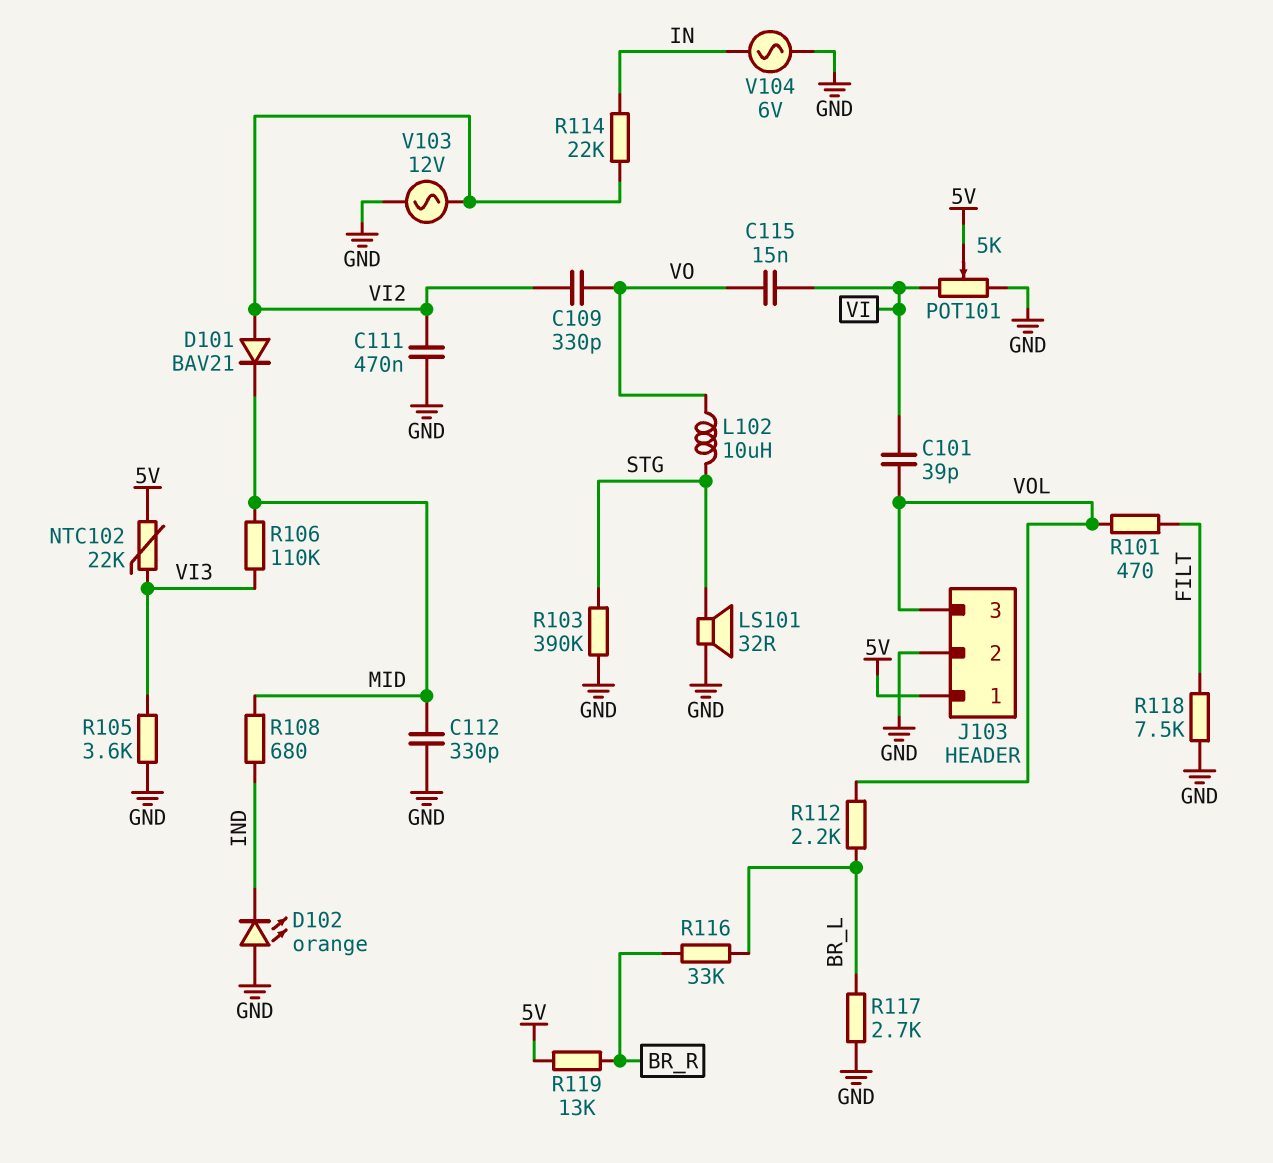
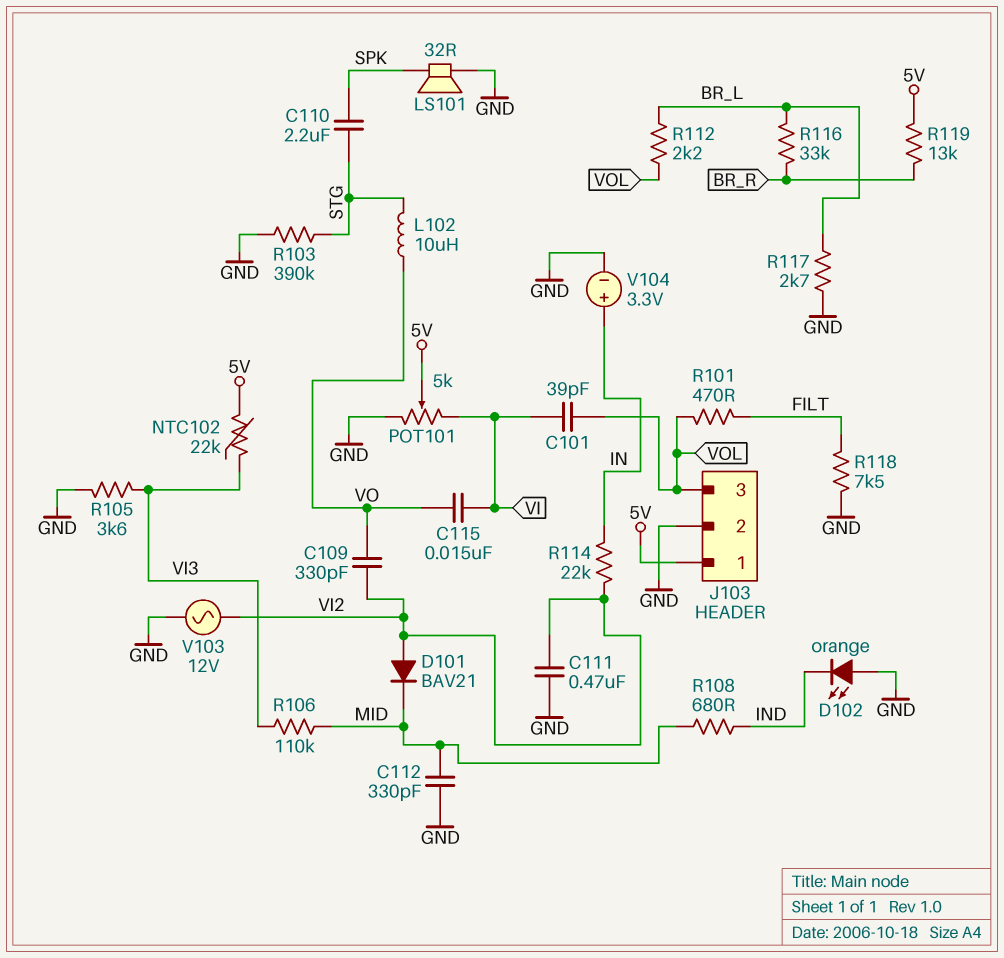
C110: none -> 2.2uF (SPK, STG)
LS101: speaker 32R (GND, STG) -> speaker 32R (GND, SPK)
V104: AC 6V (GND, IN) -> 3.3V (plus IN, minus GND)

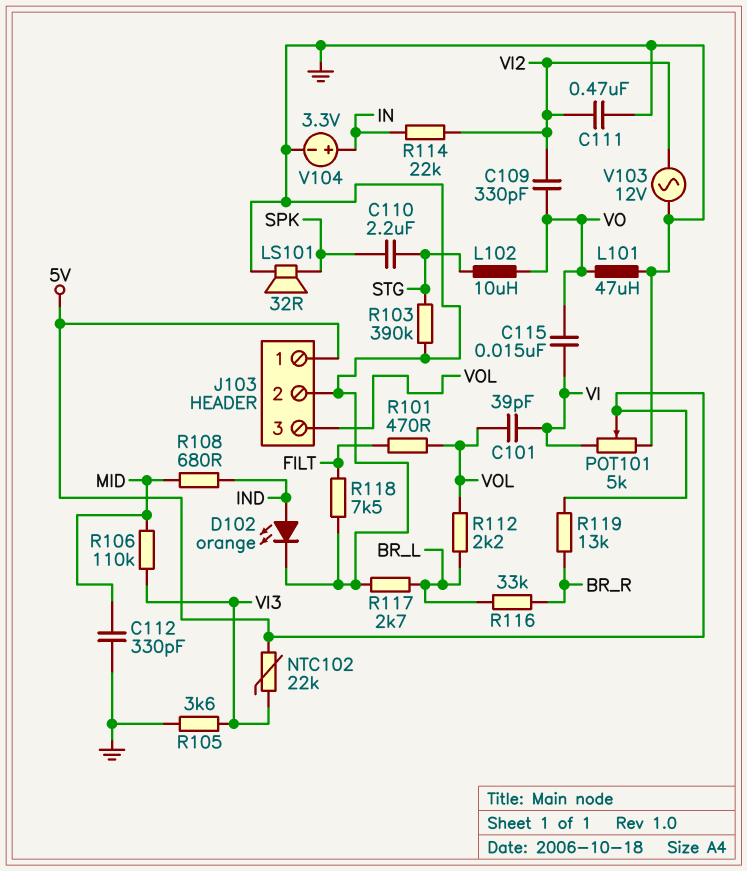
D101: diode BAV21 (A VI2, K MID) -> none
D102: LED orange (A GND, K IND) -> LED orange (A IND, K GND)
L101: none -> 47uH (GND, VO)

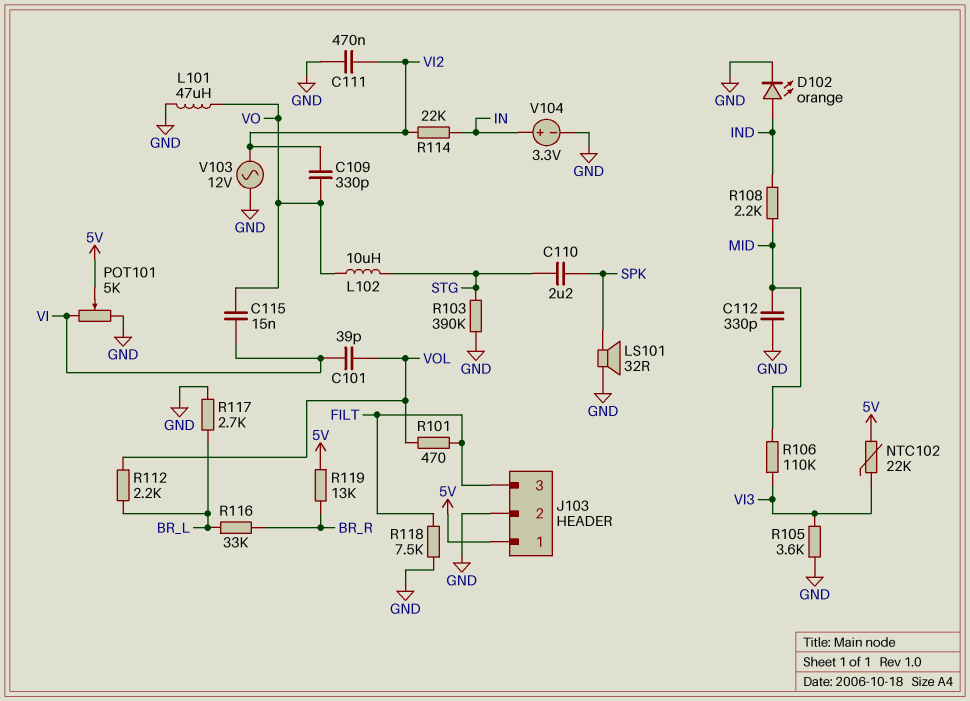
J103 pin 3: VOL -> FILT
R108: 680 (IND, MID) -> 2.2k (IND, MID)

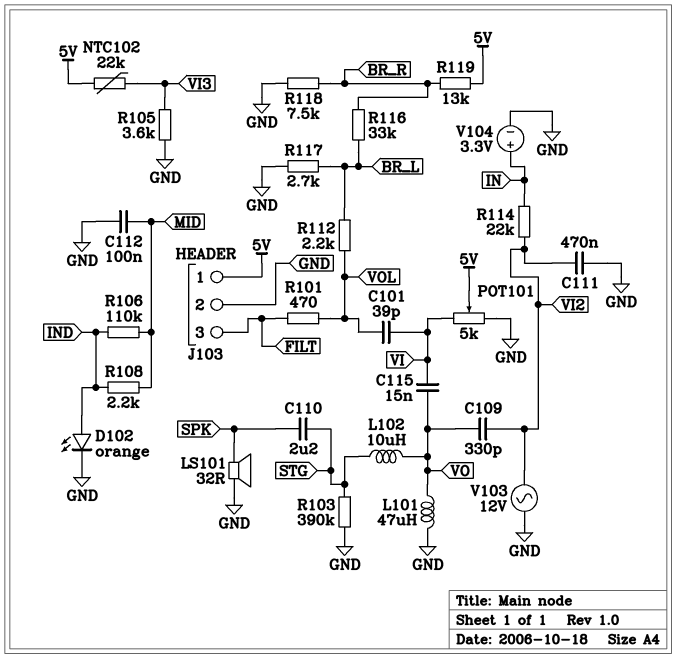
C112: 330pF (GND, MID) -> 100nF (GND, MID)
R106: 110k (MID, VI3) -> 110k (IND, MID)
R118: 7.5k (FILT, GND) -> 7.5k (BR_R, GND)

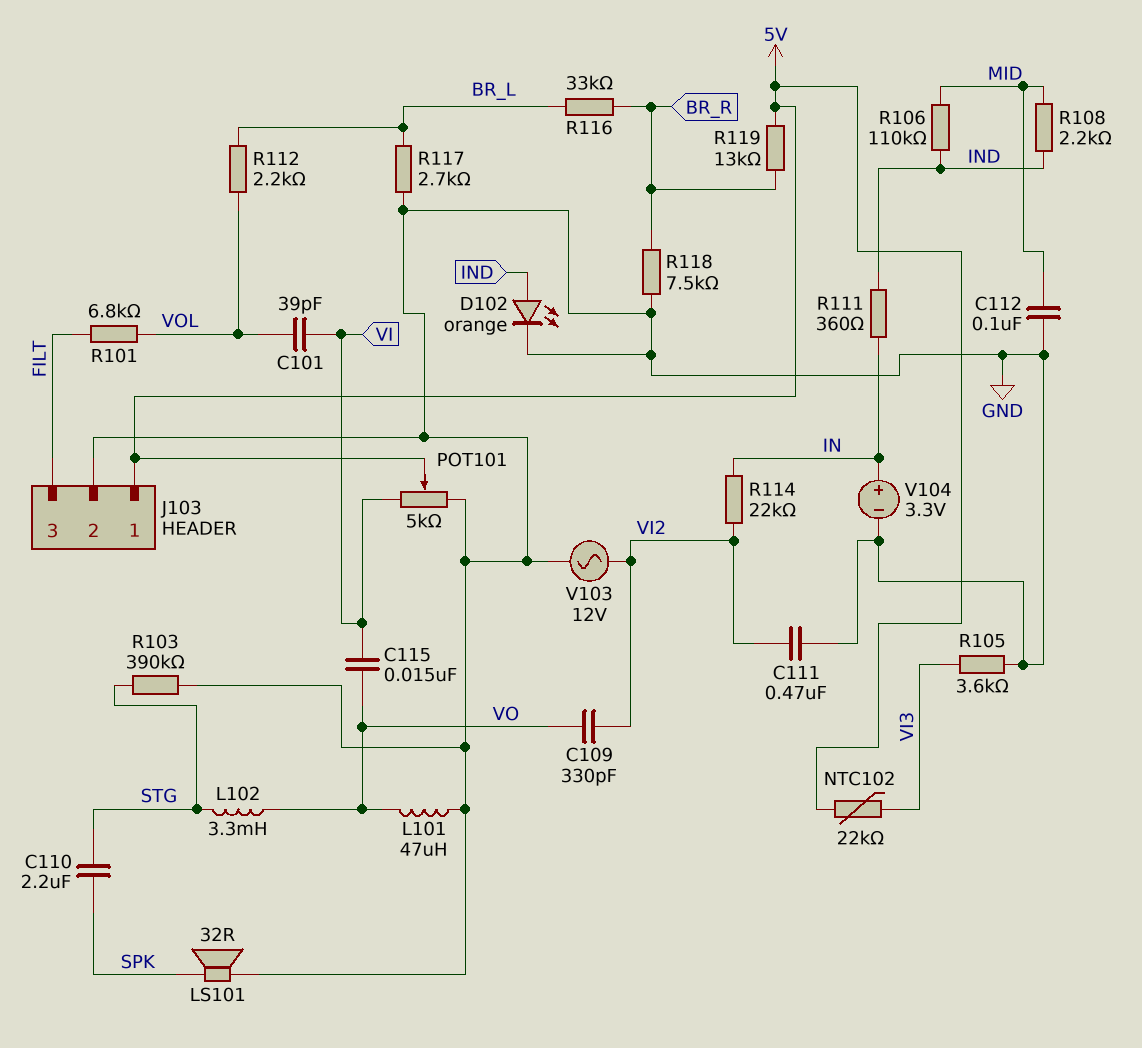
L102: 10uH (STG, VO) -> 3.3mH (STG, VO)
R101: 470 (FILT, VOL) -> 6.8k (FILT, VOL)
R111: none -> 360 (IN, IND)

